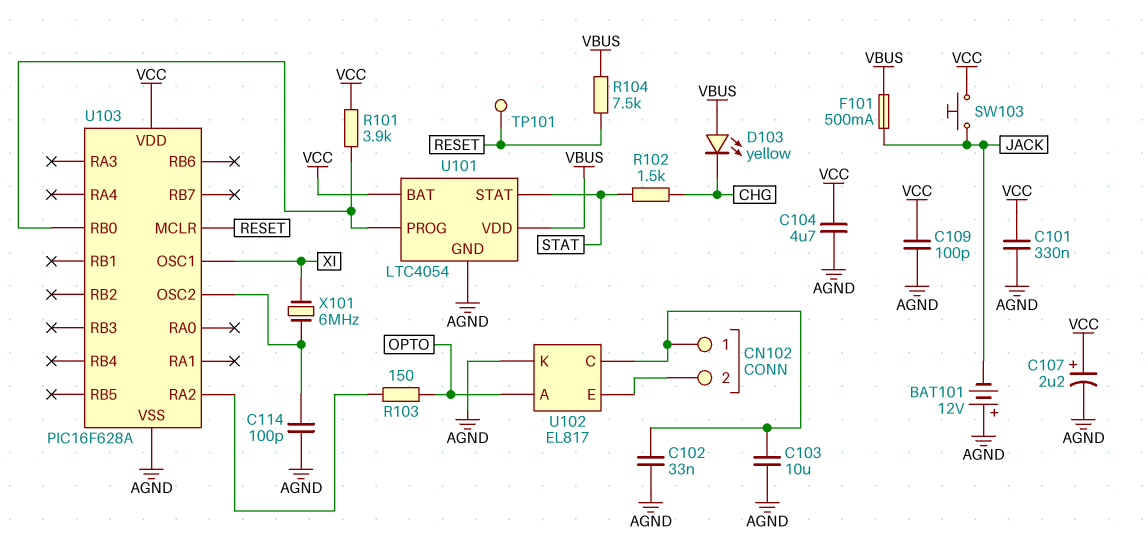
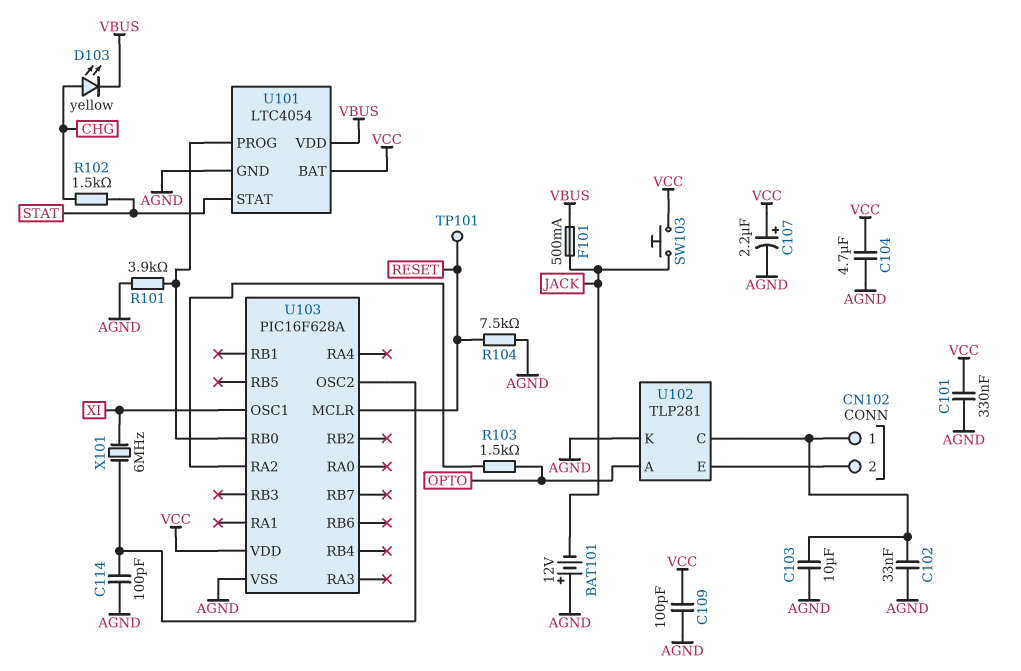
D103: LED yellow (A VBUS, K CHG) -> LED yellow (A CHG, K VBUS)
R101: 3.9k (U101/PROG, VCC) -> 3.9k (AGND, U101/PROG)
R103: 150 (OPTO, U103/RA2) -> 1.5k (OPTO, U103/RA2)
R104: 7.5k (RESET, VBUS) -> 7.5k (AGND, RESET)
U102: EL817 -> TLP281

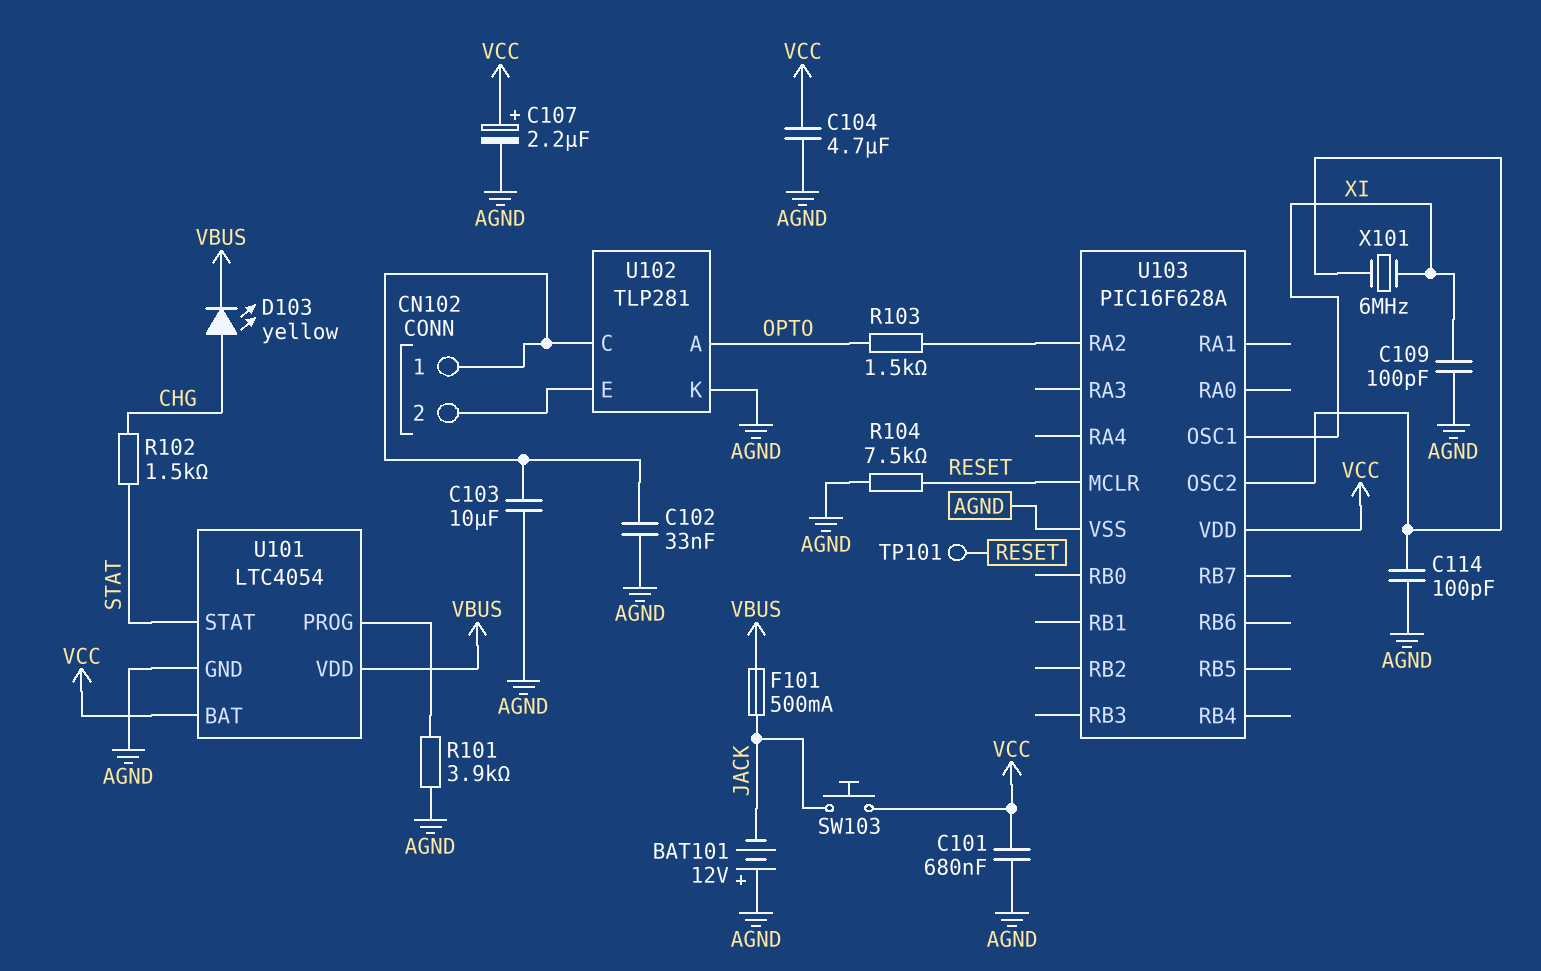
C101: 330nF (AGND, VCC) -> 680nF (AGND, VCC)
C109: 100pF (AGND, VCC) -> 100pF (AGND, XI)
U103 pin RB0: U101/PROG -> none

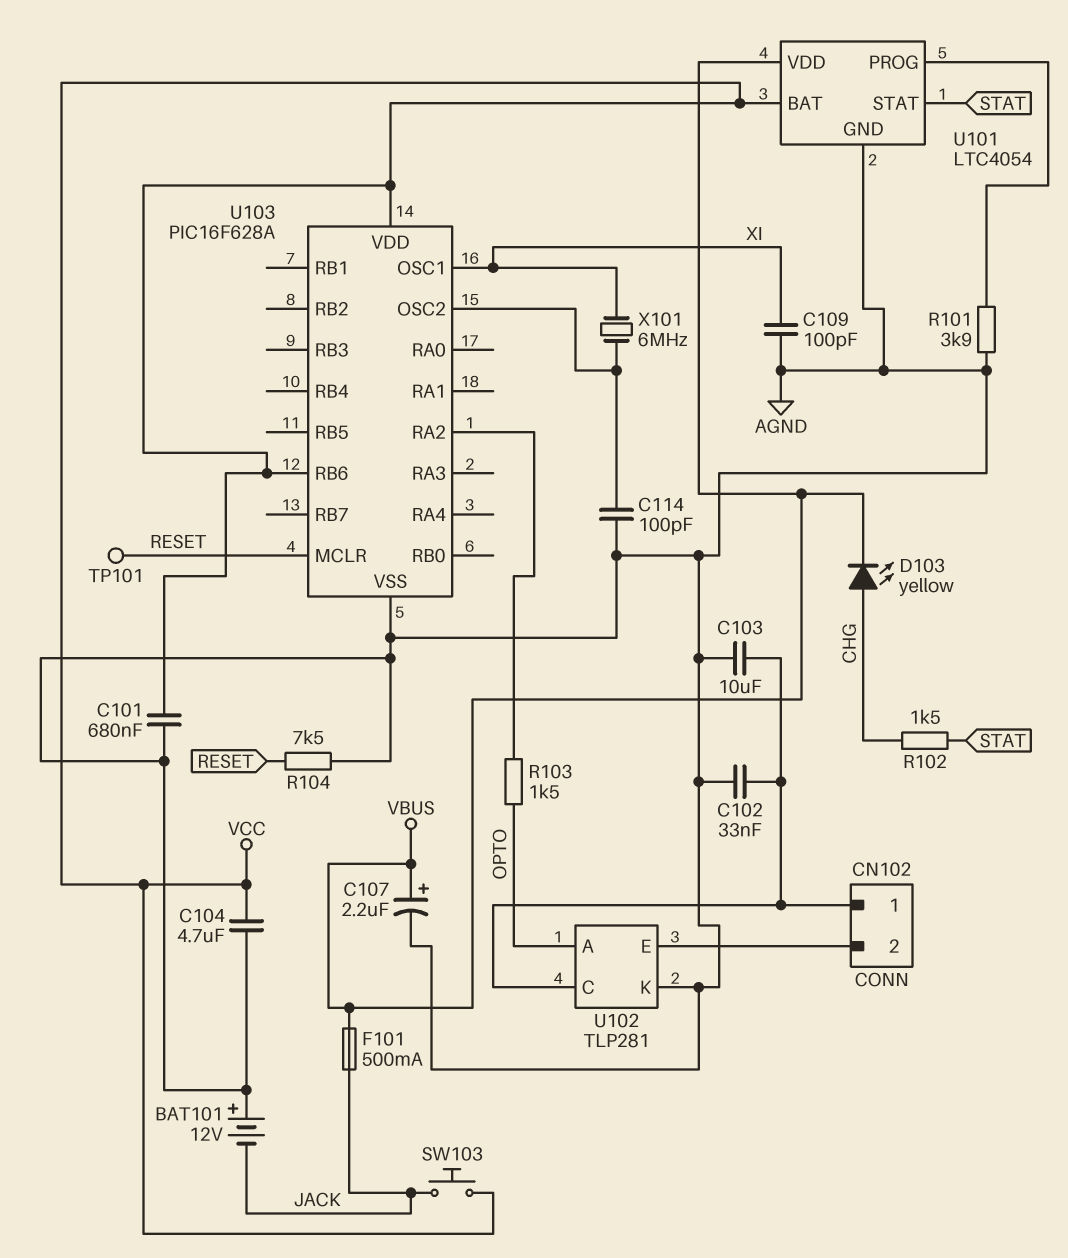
C107: 2.2uF (plus VCC, minus AGND) -> 2.2uF (plus VBUS, minus AGND)
U103 pin RB6: none -> VCC

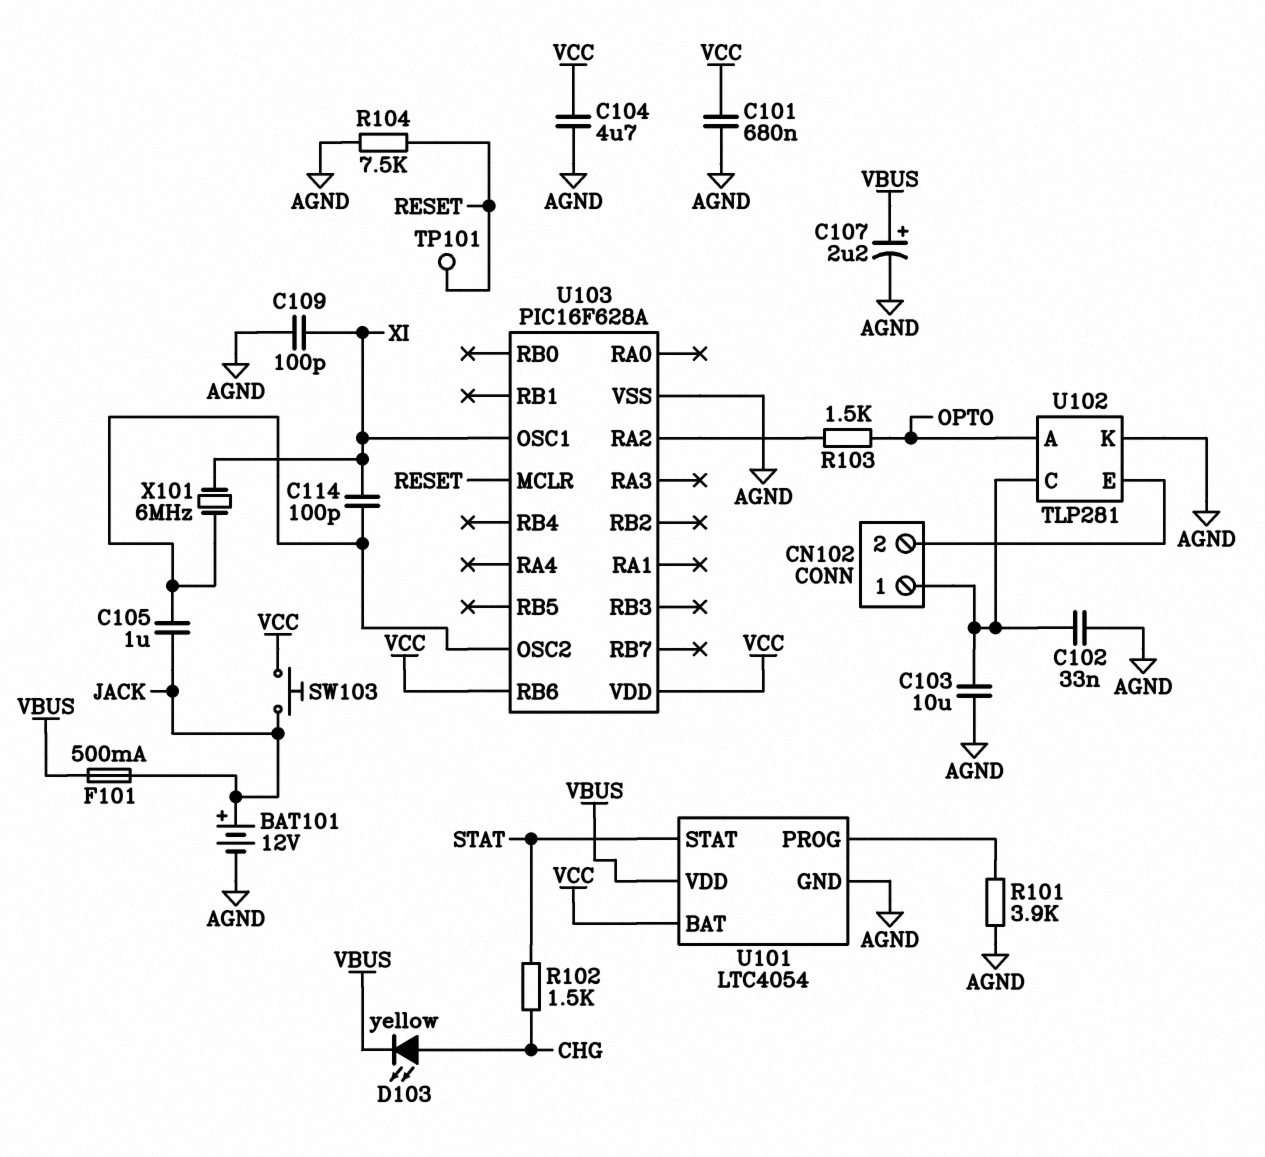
BAT101: 12V (plus AGND, minus JACK) -> 12V (plus JACK, minus AGND)
C105: none -> 1uF (JACK, U103/OSC2)
C114: 100pF (AGND, U103/OSC2) -> 100pF (U103/OSC2, XI)

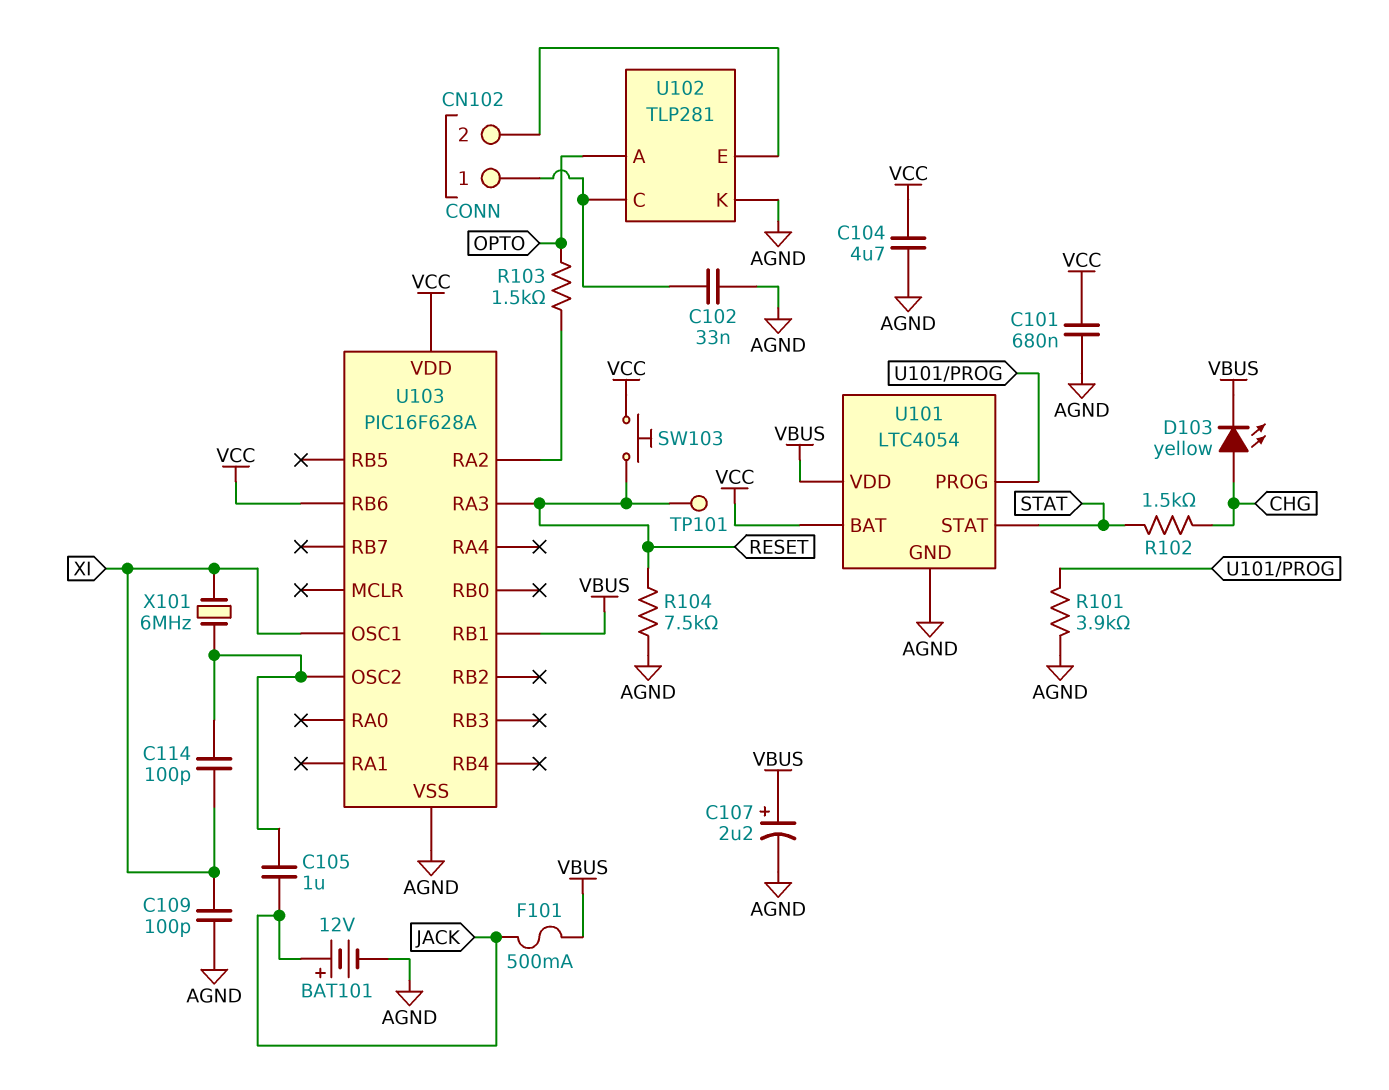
C103: 10uF (AGND, CN102/1) -> none
SW103: button (JACK, VCC) -> button (RESET, VCC)
U103 pin MCLR: RESET -> none
U103 pin RA3: none -> RESET
U103 pin RB1: none -> VBUS

